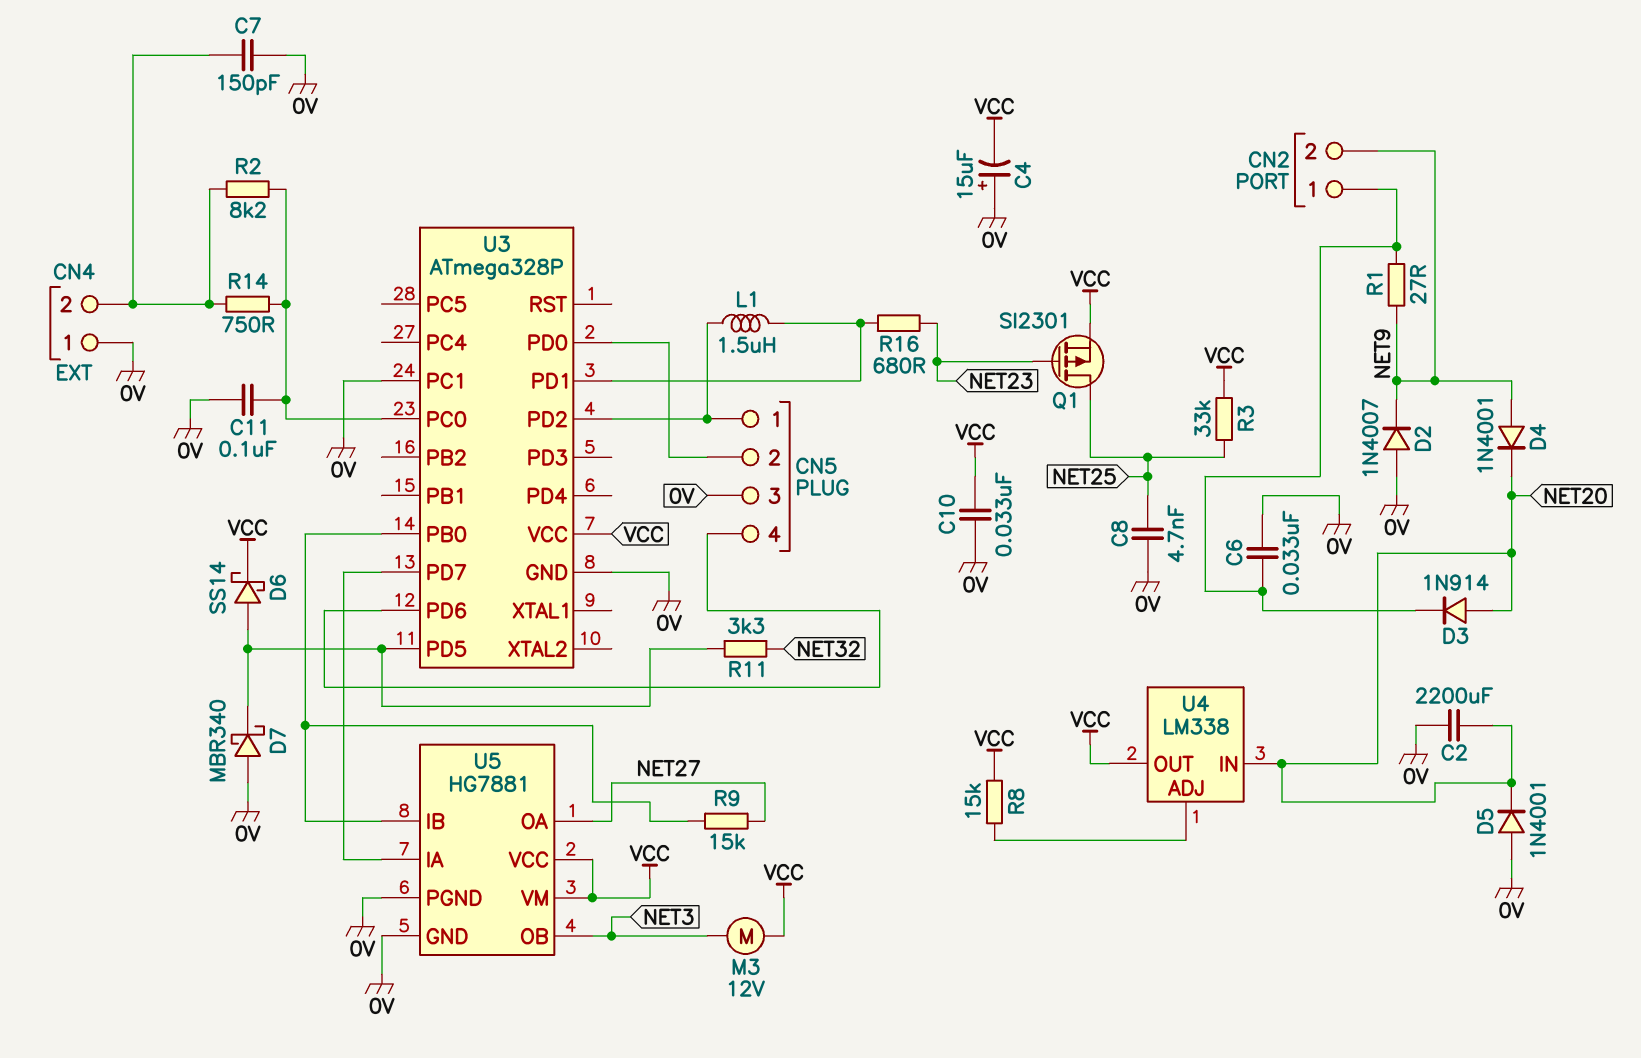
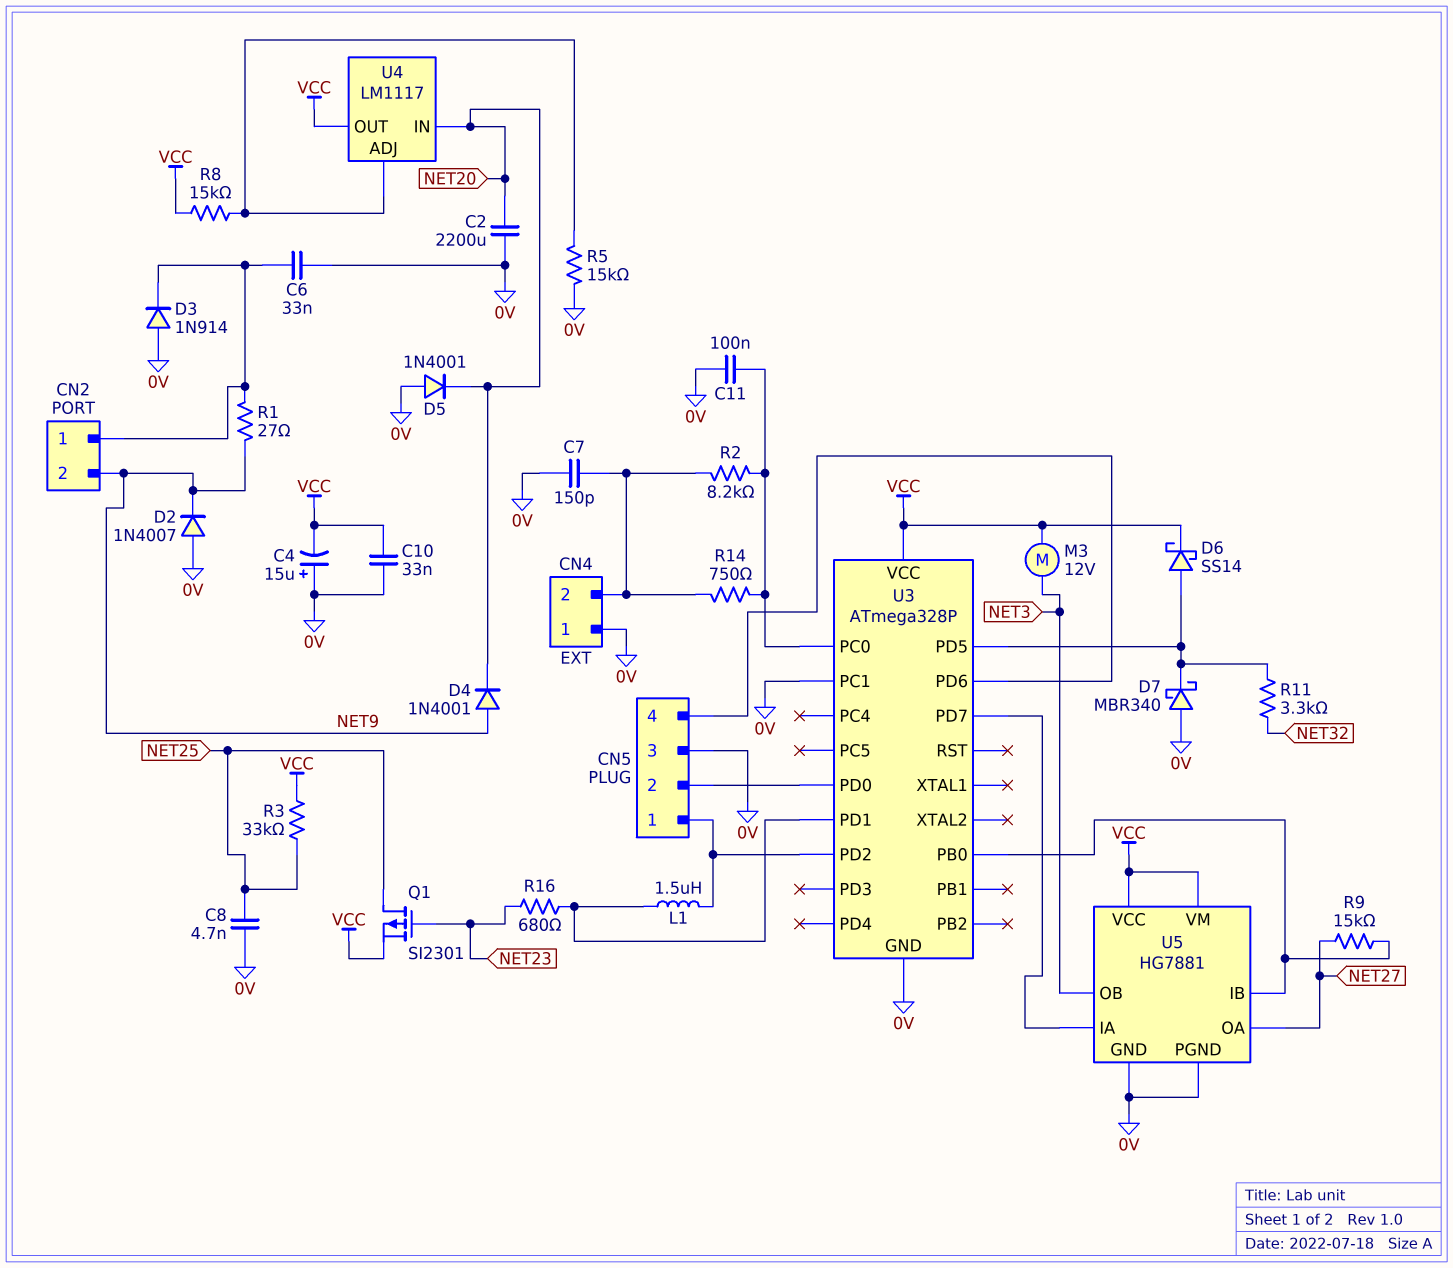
D3: diode 1N914 (A NET20, K CN2/1) -> diode 1N914 (A 0V, K CN2/1)
R5: none -> 15k (0V, U4/ADJ)
U4: LM338 -> LM1117

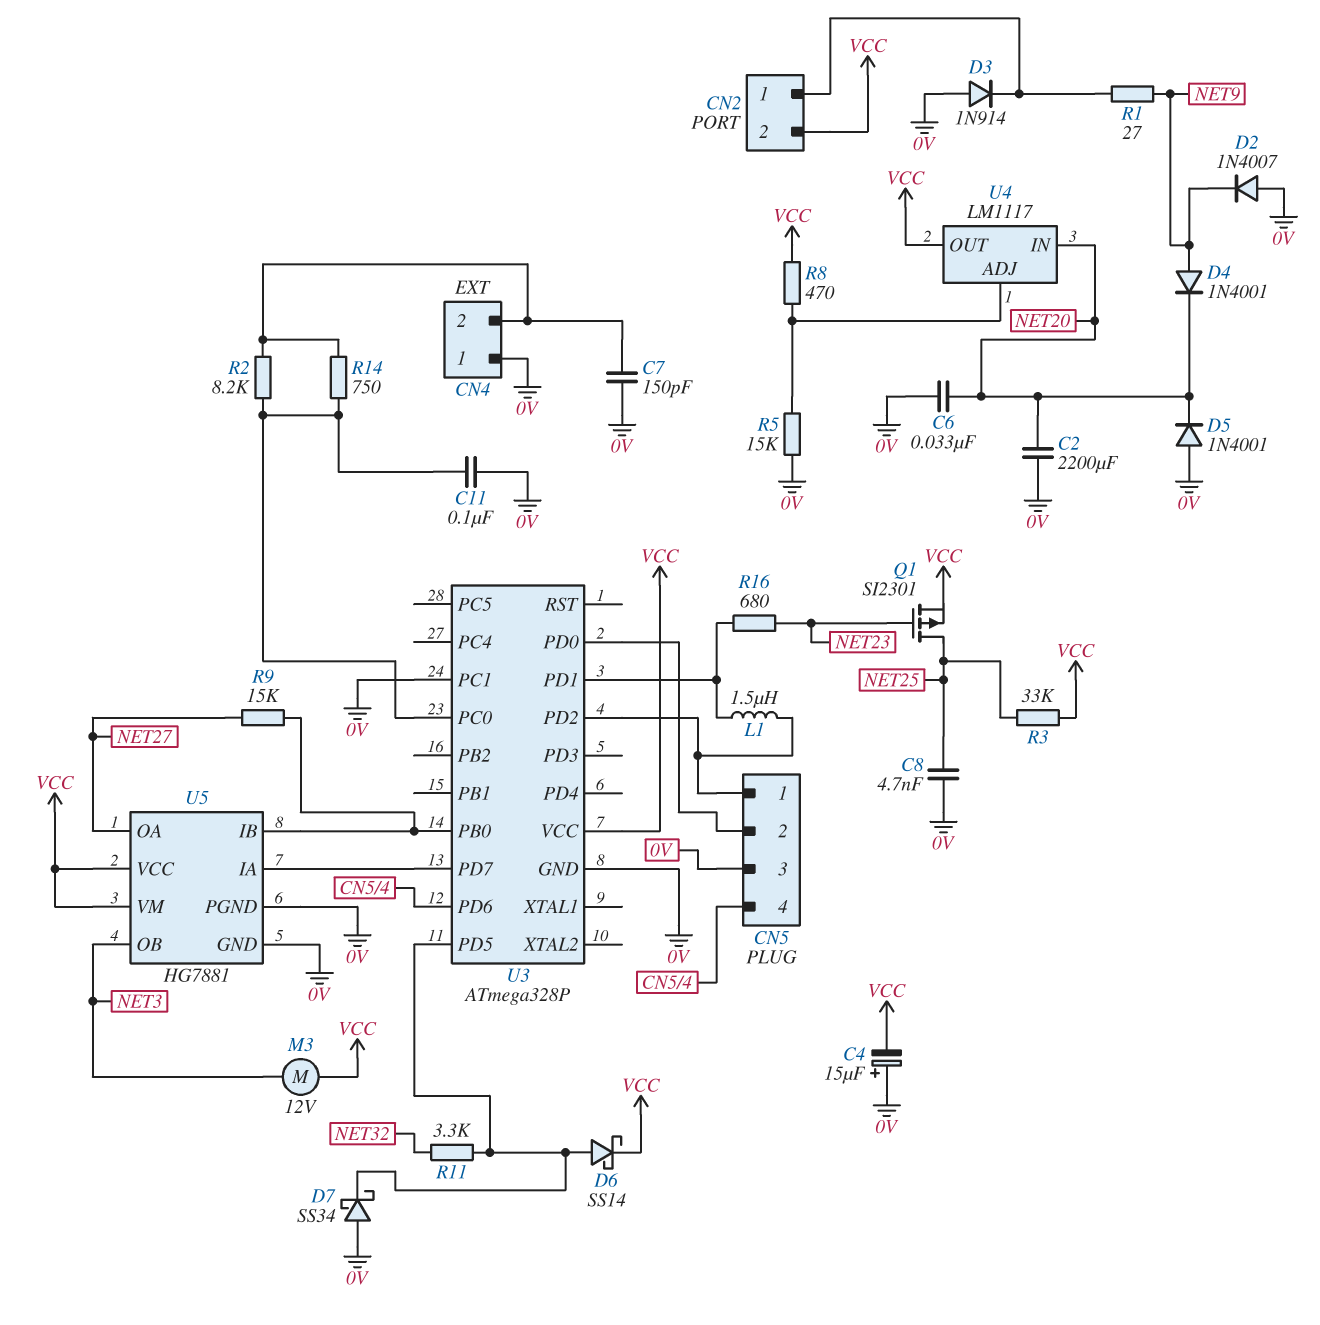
C6: 33nF (0V, CN2/1) -> 33nF (0V, NET20)
C10: 33nF (0V, VCC) -> none
CN2 pin 2: NET9 -> VCC
D7: schottky MBR340 (A 0V, K U3/PD5) -> schottky SS34 (A 0V, K U3/PD5)
R8: 15k (U4/ADJ, VCC) -> 470 (U4/ADJ, VCC)

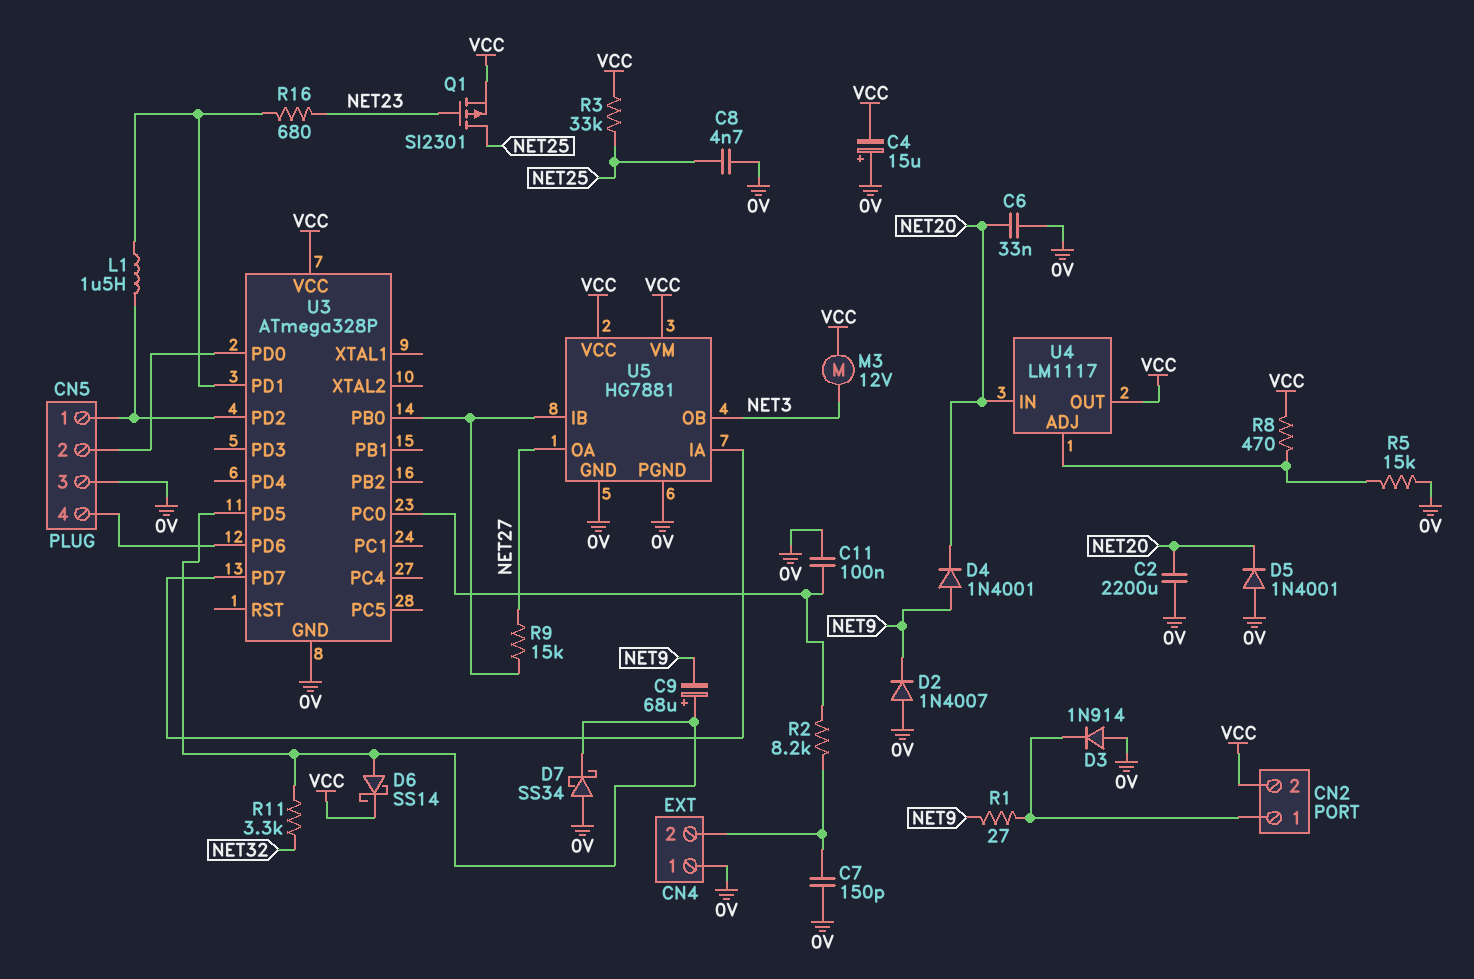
C9: none -> 68uF (plus U3/PD5, minus NET9)
R14: 750 (CN4/2, U3/PC0) -> none
U3 pin PC1: 0V -> none

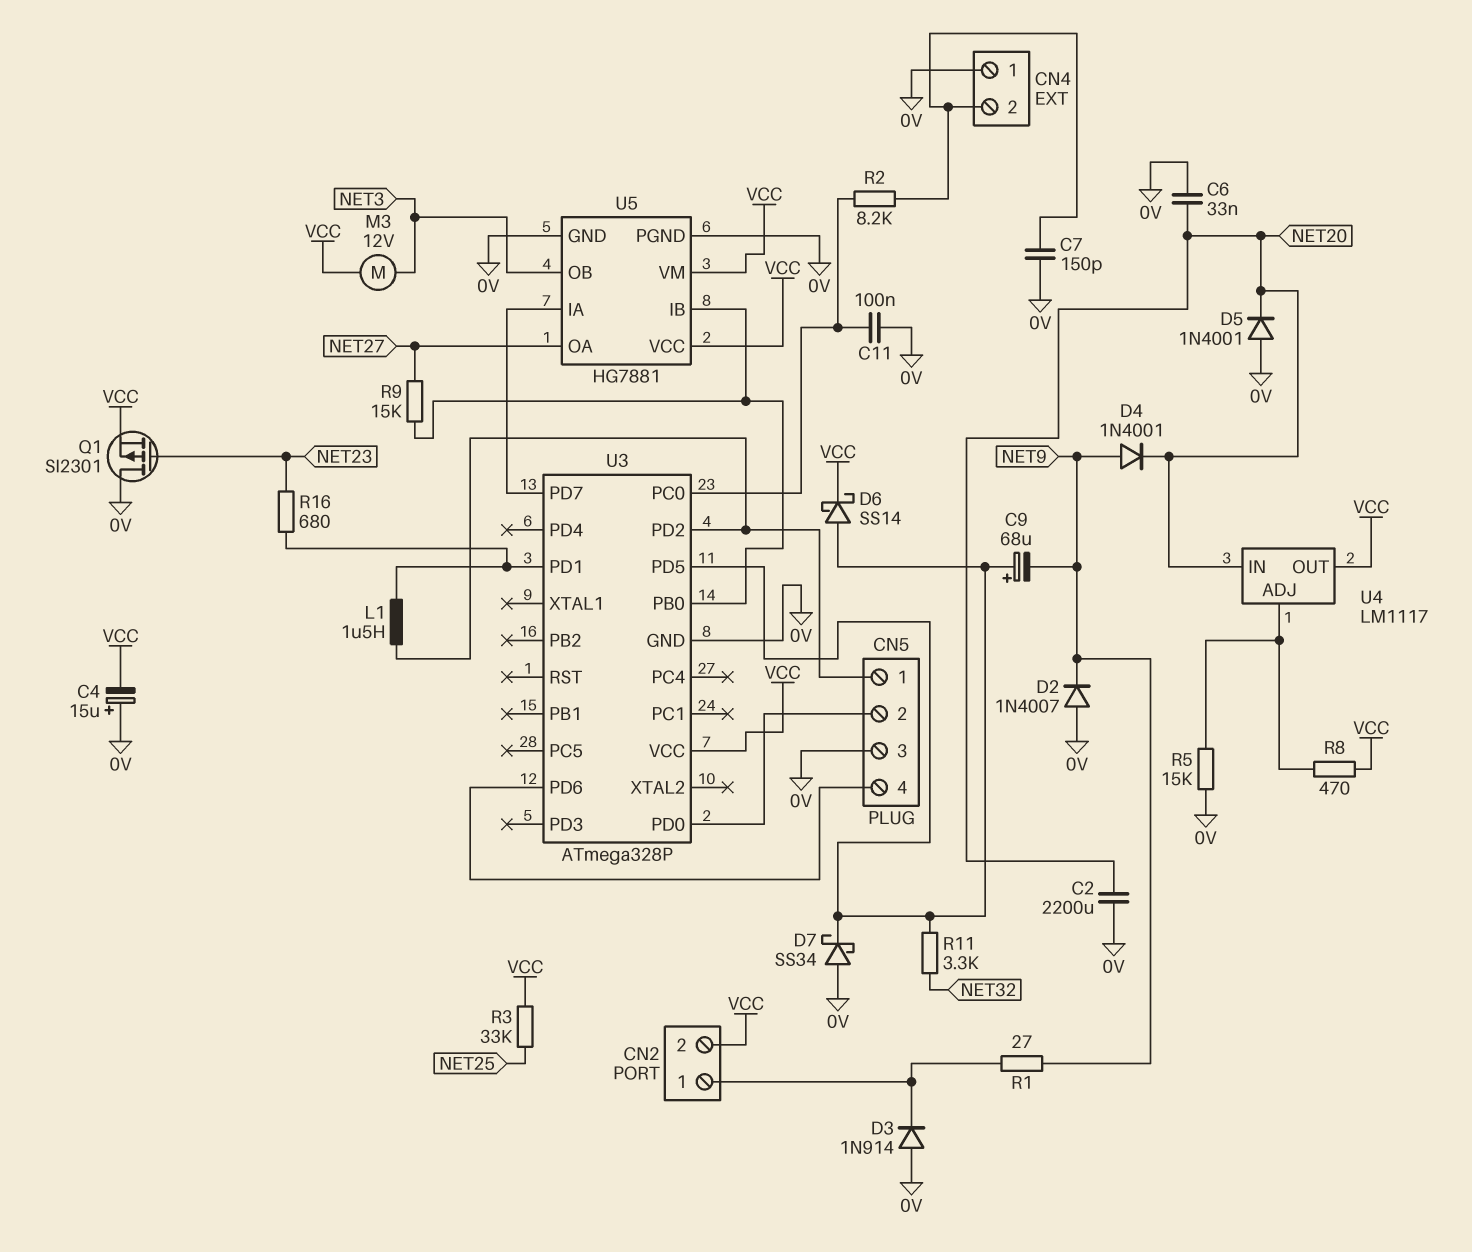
C8: 4.7nF (0V, NET25) -> none
Q1: PMOS SI2301 (G NET23, D NET25, S VCC) -> PMOS SI2301 (G NET23, D 0V, S VCC)

